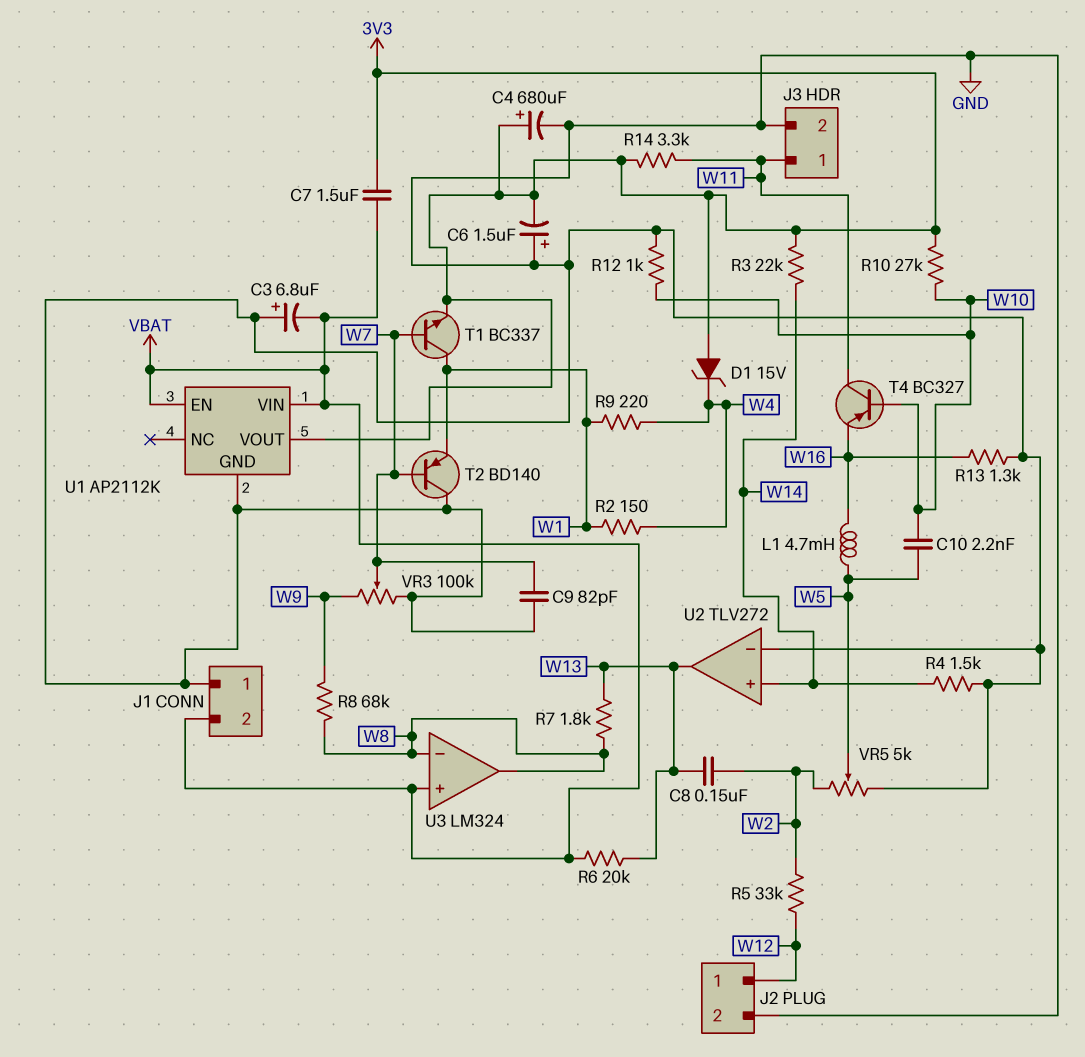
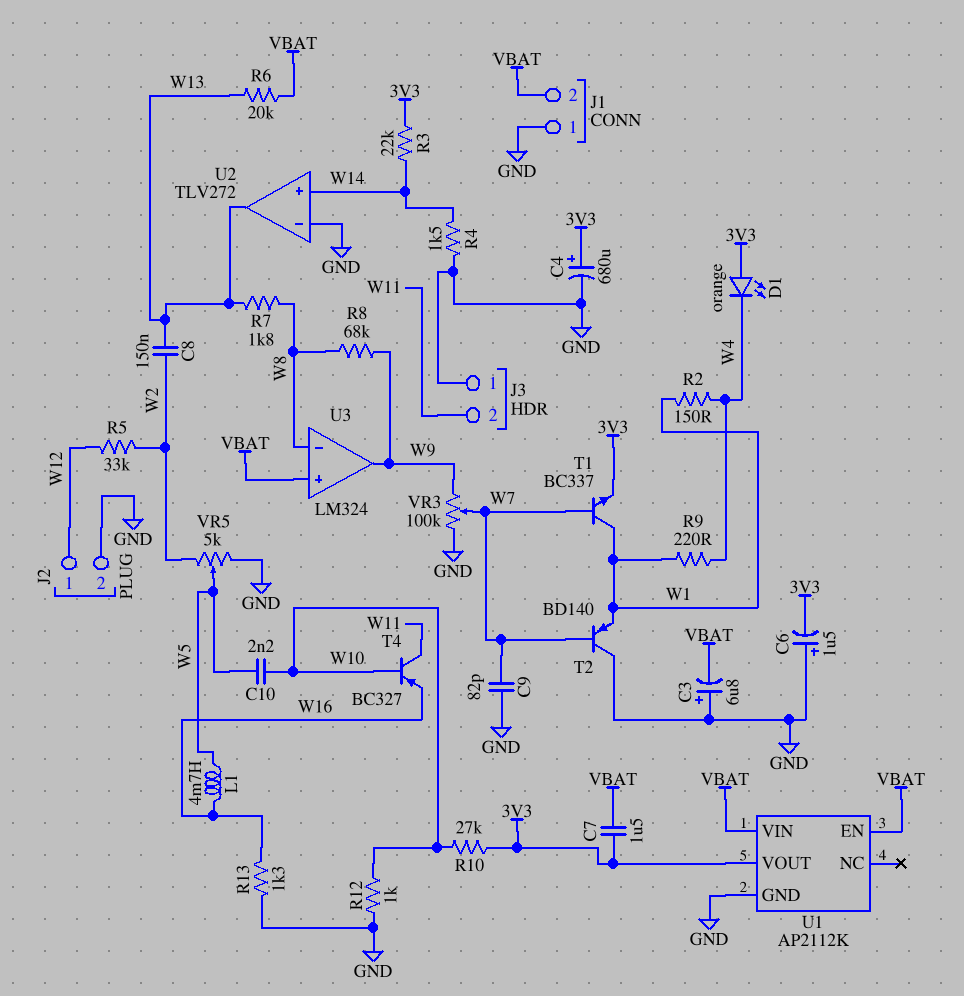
D1: zener 15V (A 3V3, K W4) -> LED orange (A 3V3, K W4)
J3 pin 1: W11 -> GND
J3 pin 2: GND -> W11
R14: 3.3k (3V3, W11) -> none
U3 pin out: W8 -> W9

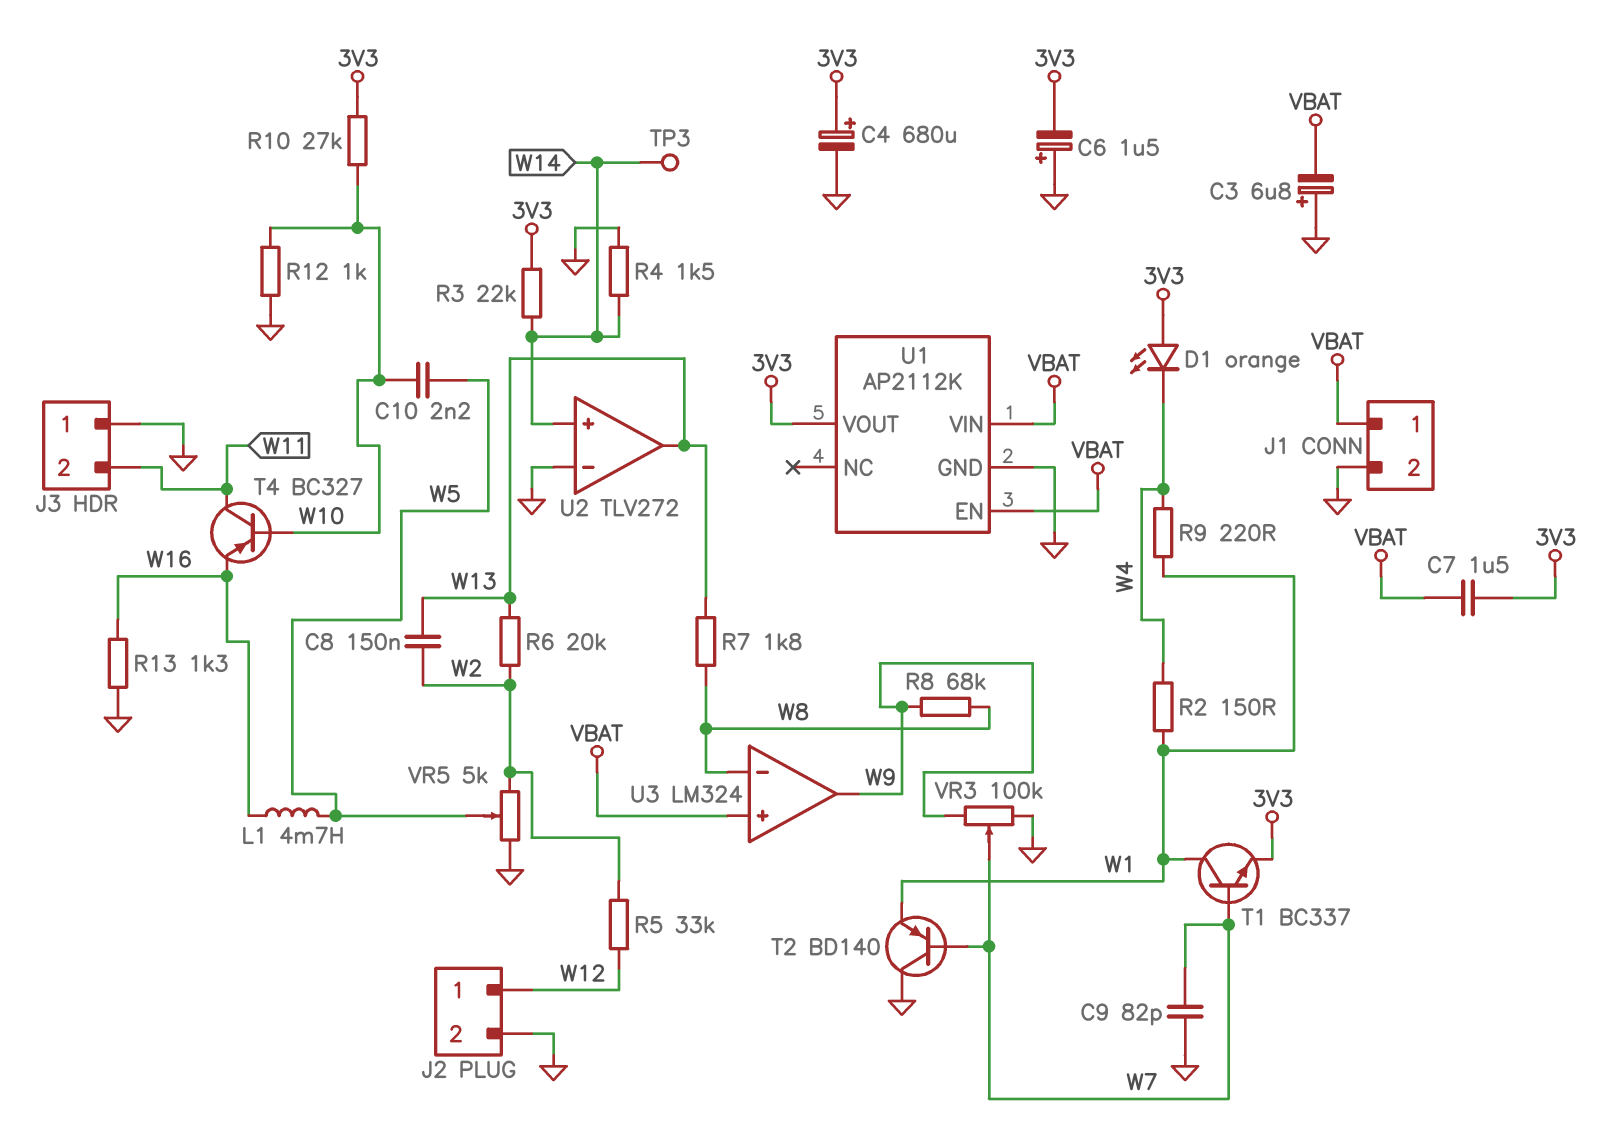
J1 pin 1: GND -> VBAT
J1 pin 2: VBAT -> GND
R6: 20k (VBAT, W13) -> 20k (W2, W13)
TP3: none -> test point (W14)

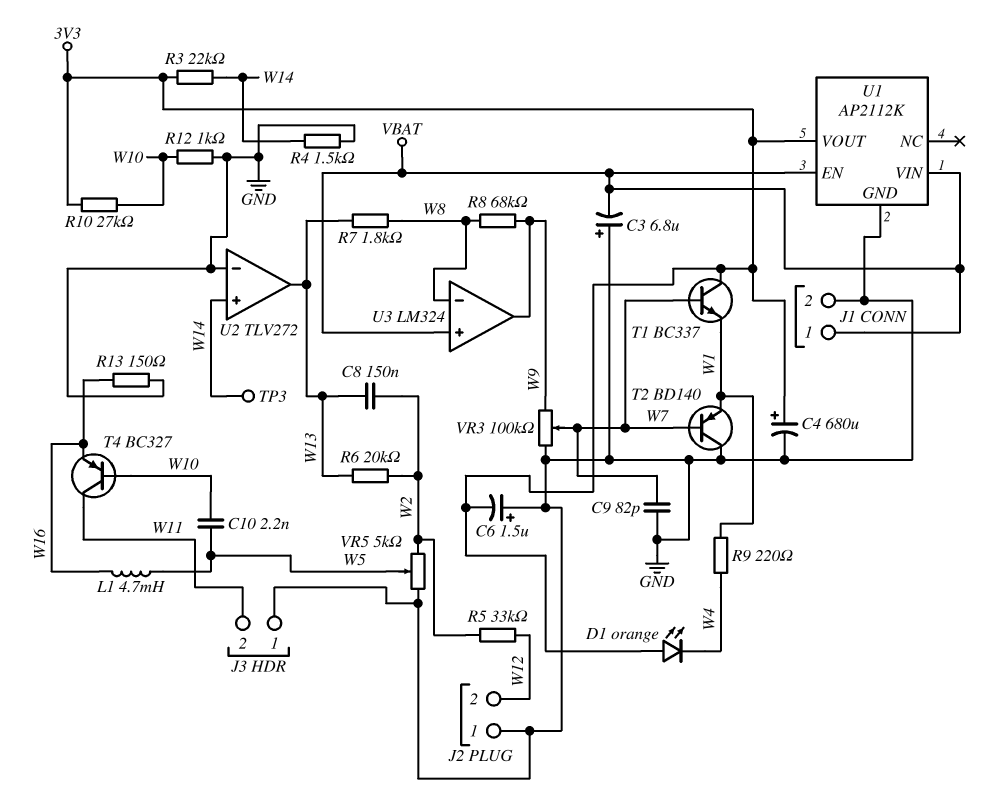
C7: 1.5uF (3V3, VBAT) -> none
J2 pin 1: W12 -> GND
J2 pin 2: GND -> W12
R2: 150 (W1, W4) -> none
R13: 1.3k (GND, W16) -> 150 (GND, W16)
T1: NPN BC337 (B W7, C W1, E 3V3) -> NPN BC337 (B W7, C 3V3, E W1)

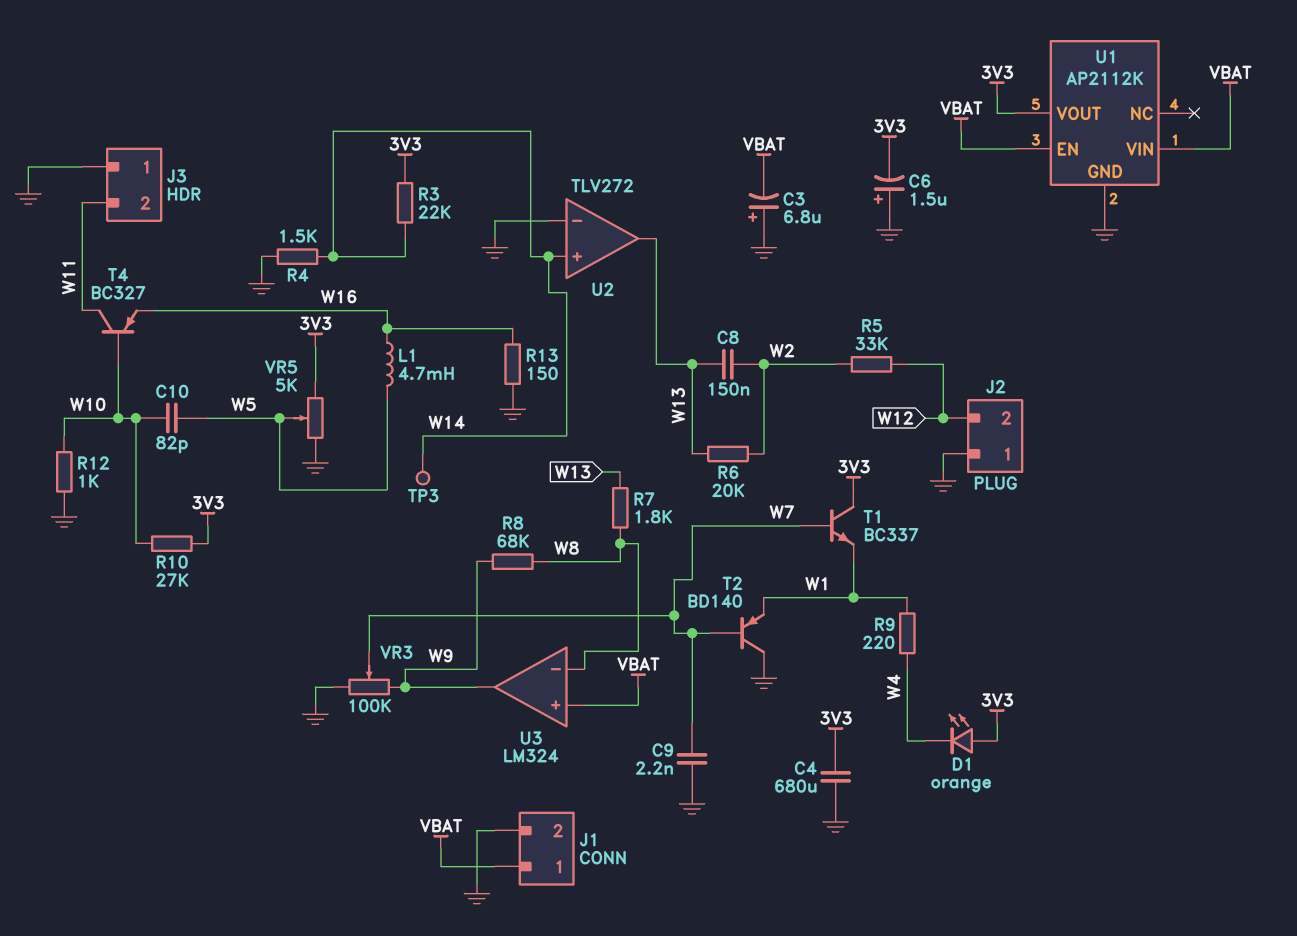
C4: 680uF (plus 3V3, minus GND) -> 680uF (3V3, GND)
C9: 82pF (GND, W7) -> 2.2nF (GND, W7)
C10: 2.2nF (W5, W10) -> 82pF (W5, W10)
VR5: 5k (GND, W2, wiper W5) -> 5k (3V3, GND, wiper W5)

